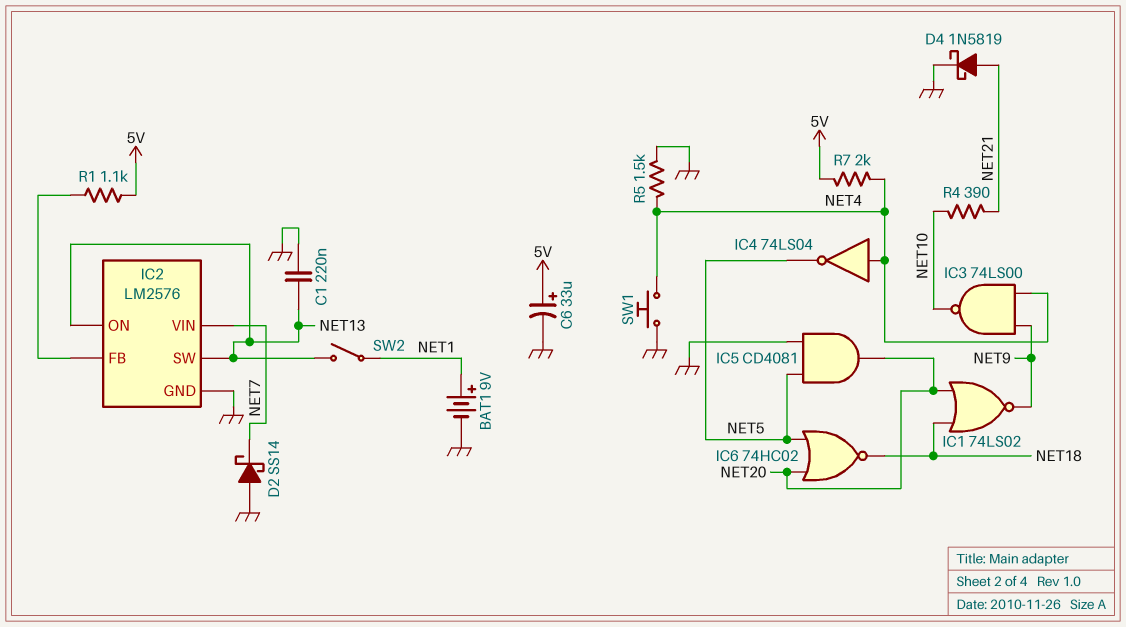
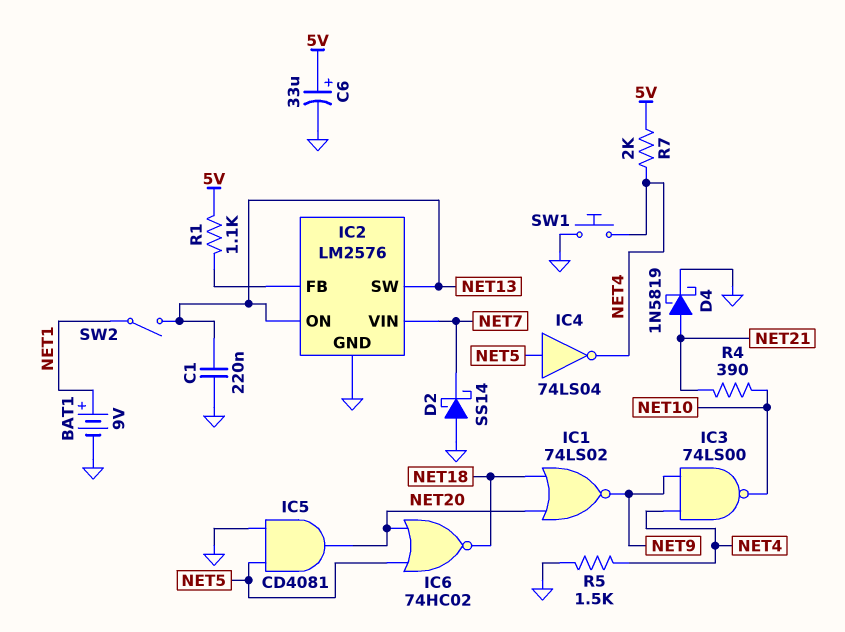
IC4: NOT 74LS04 (in NET4, out NET5) -> NOT 74LS04 (in NET5, out NET4)

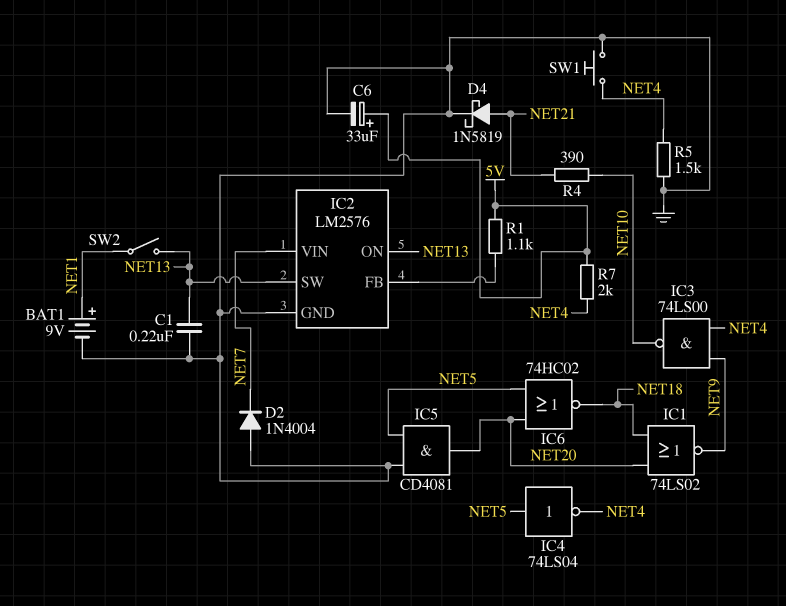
D2: schottky SS14 (A GND, K NET7) -> diode 1N4004 (A GND, K NET7)

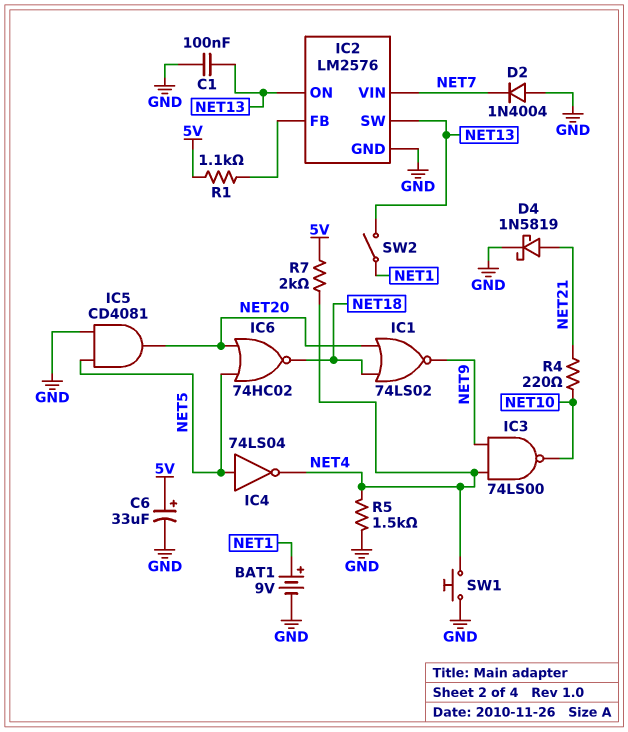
C1: 220nF (GND, NET13) -> 100nF (GND, NET13)
R4: 390 (NET10, NET21) -> 220 (NET10, NET21)

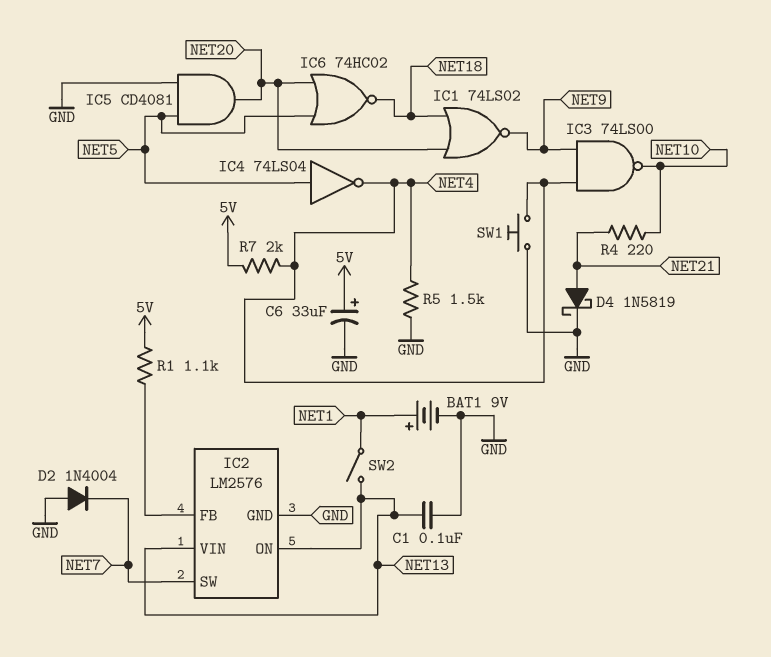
IC2 pin SW: NET13 -> NET7
IC2 pin VIN: NET7 -> NET13

